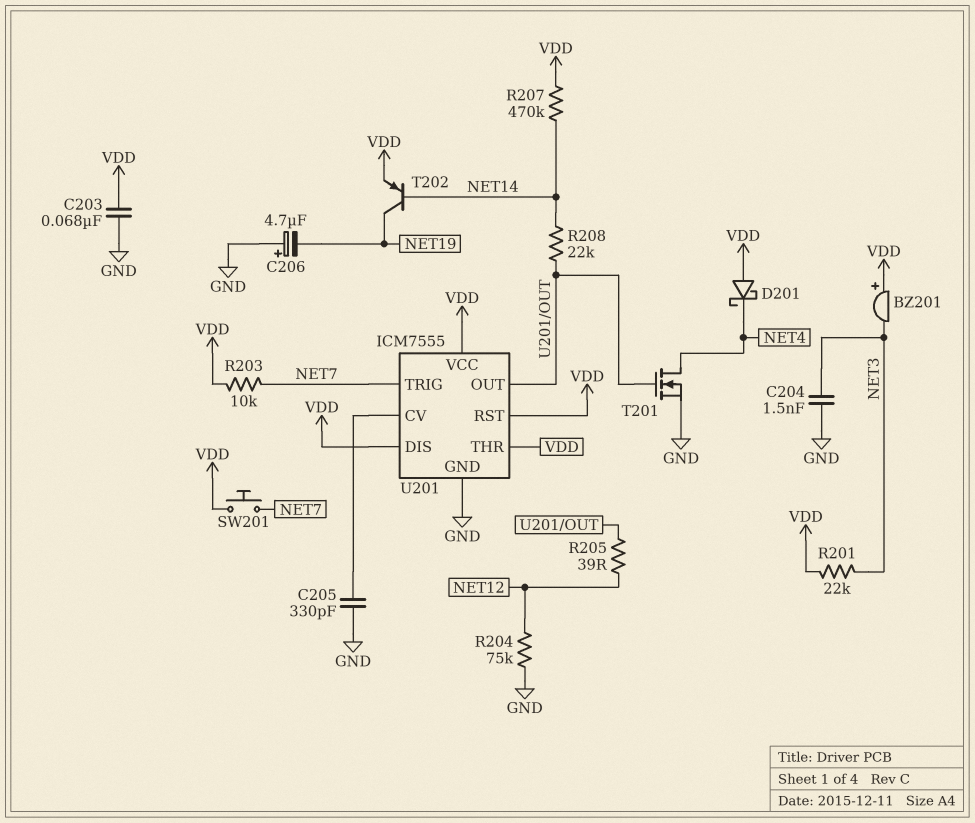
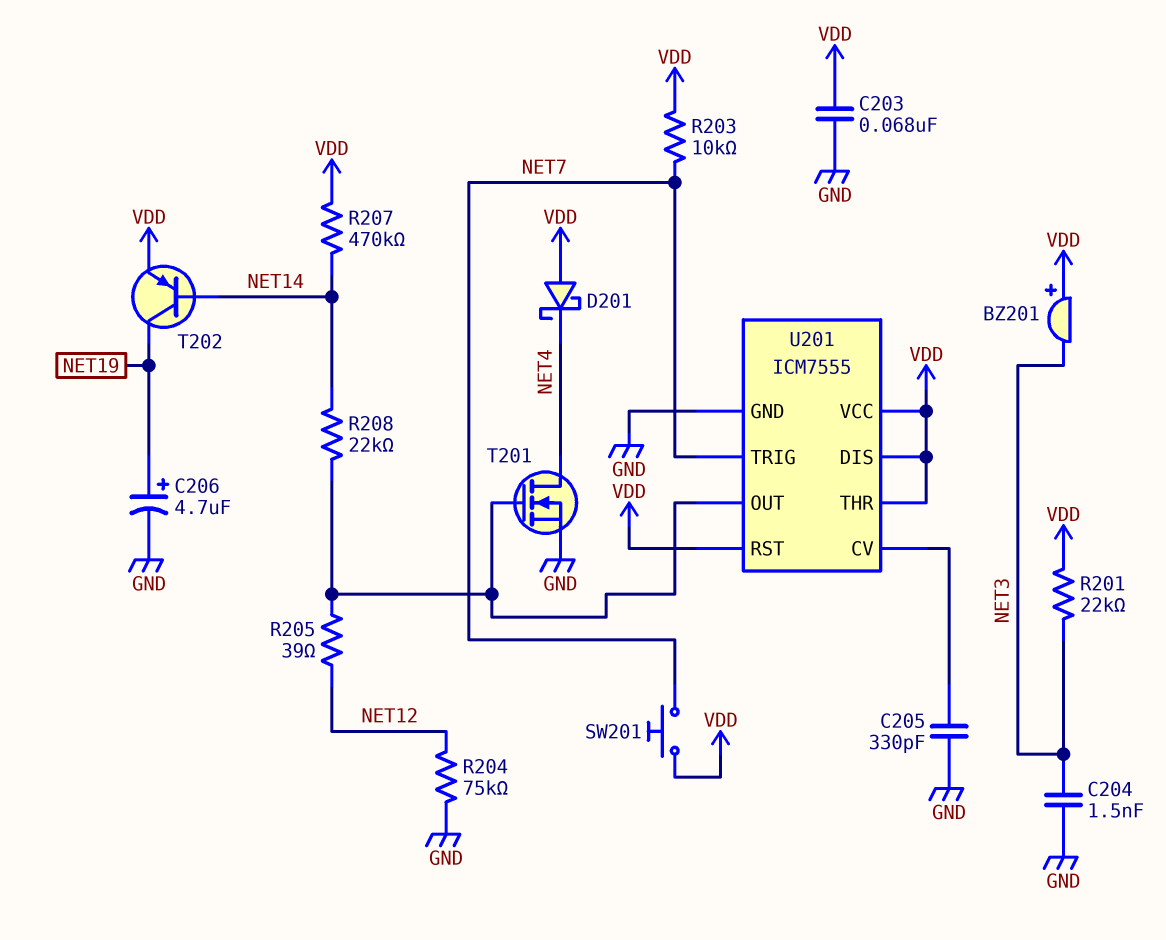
C206: 4.7uF (plus GND, minus NET19) -> 4.7uF (plus NET19, minus GND)

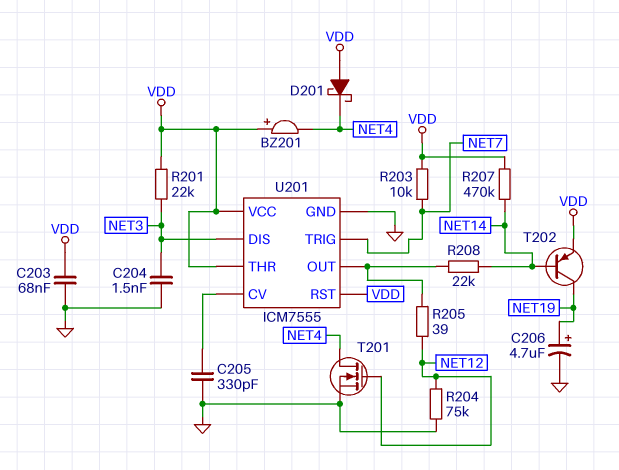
BZ201: buzzer (plus VDD, minus NET3) -> buzzer (plus VDD, minus NET4)
SW201: button (NET7, VDD) -> none
T201: NMOS (G U201/OUT, D NET4, S GND) -> NMOS (G NET12, D NET4, S GND)
U201 pin DIS: VDD -> NET3

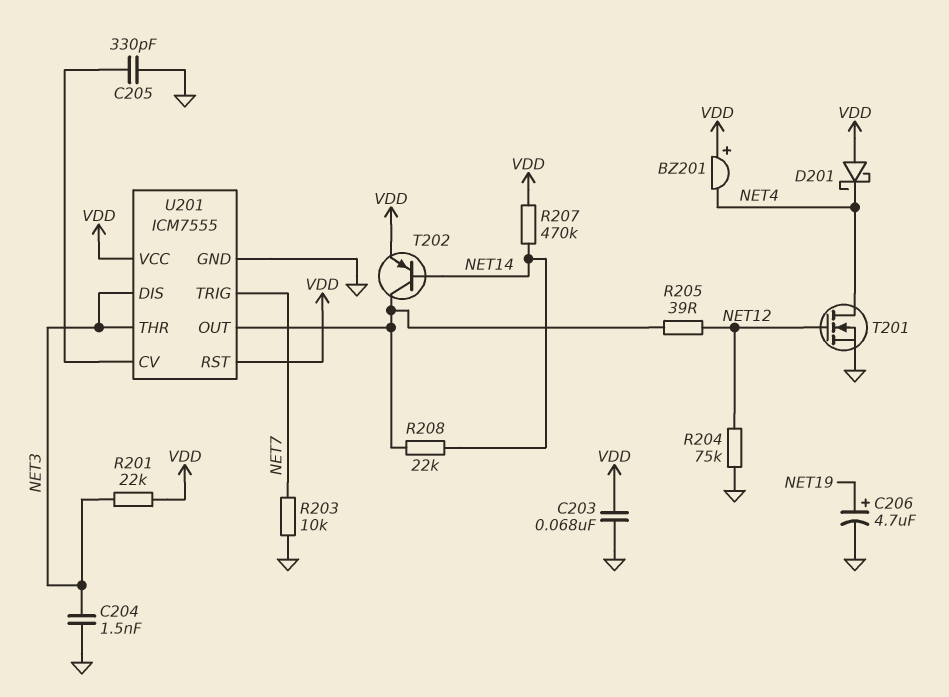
R203: 10k (NET7, VDD) -> 10k (GND, NET7)
T202: PNP (B NET14, C NET19, E VDD) -> PNP (B NET14, C U201/OUT, E VDD)
U201 pin THR: VDD -> NET3

